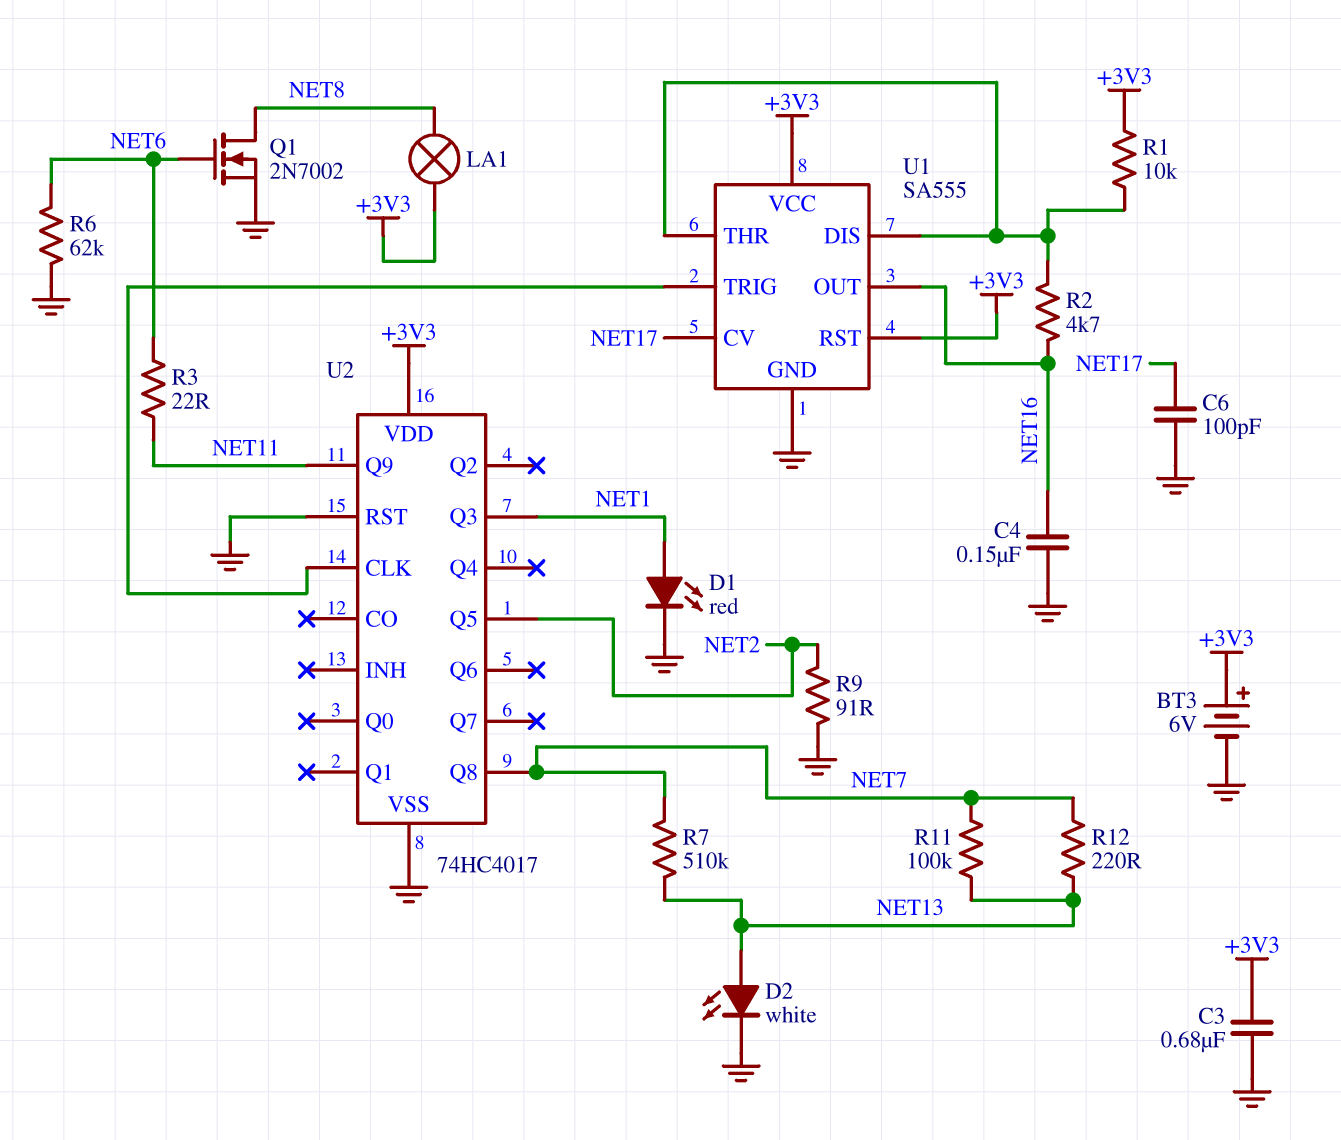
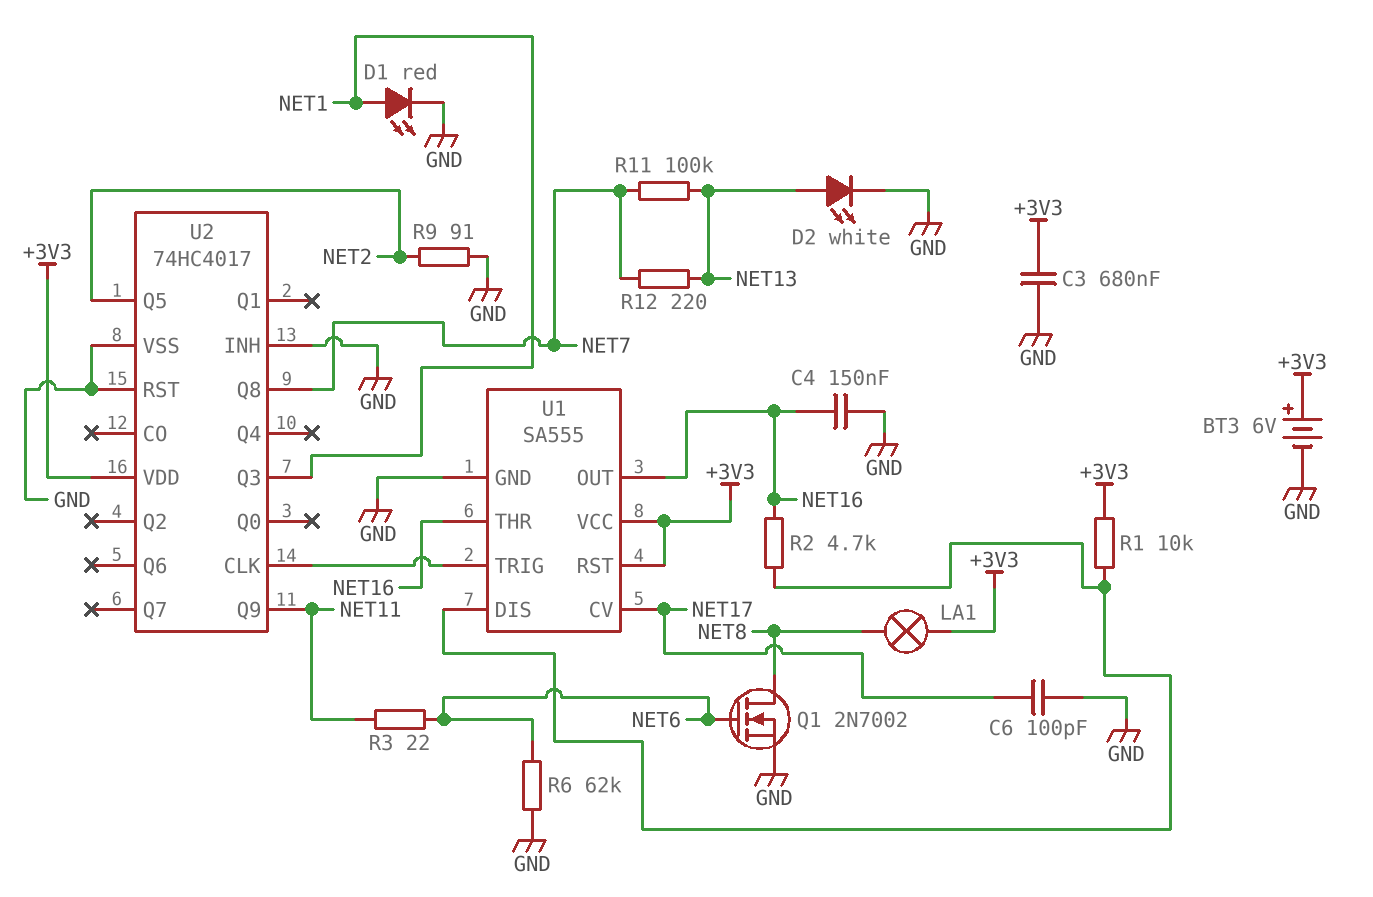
R7: 510k (NET7, NET13) -> none
U1 pin THR: U1/DIS -> NET16
U2 pin INH: none -> GND

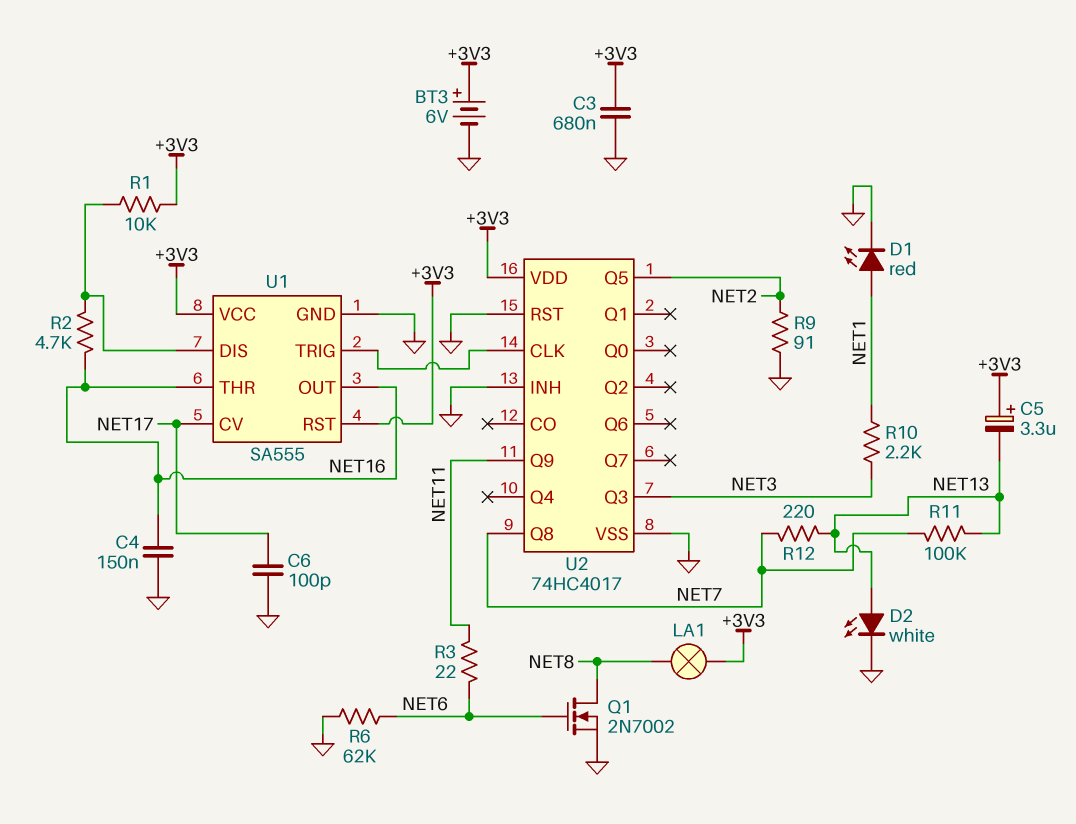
C5: none -> 3.3uF (plus +3V3, minus NET13)
R10: none -> 2.2k (NET1, NET3)
U2 pin Q3: NET1 -> NET3

